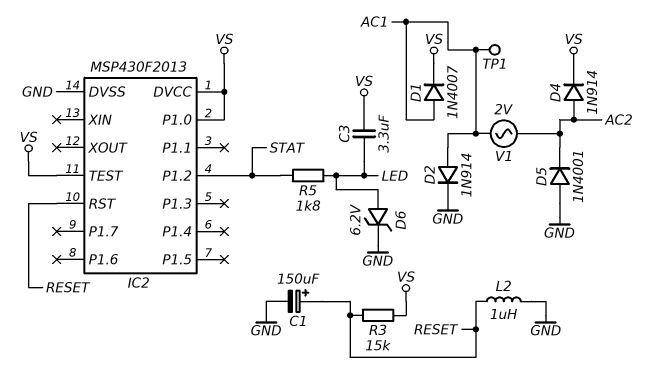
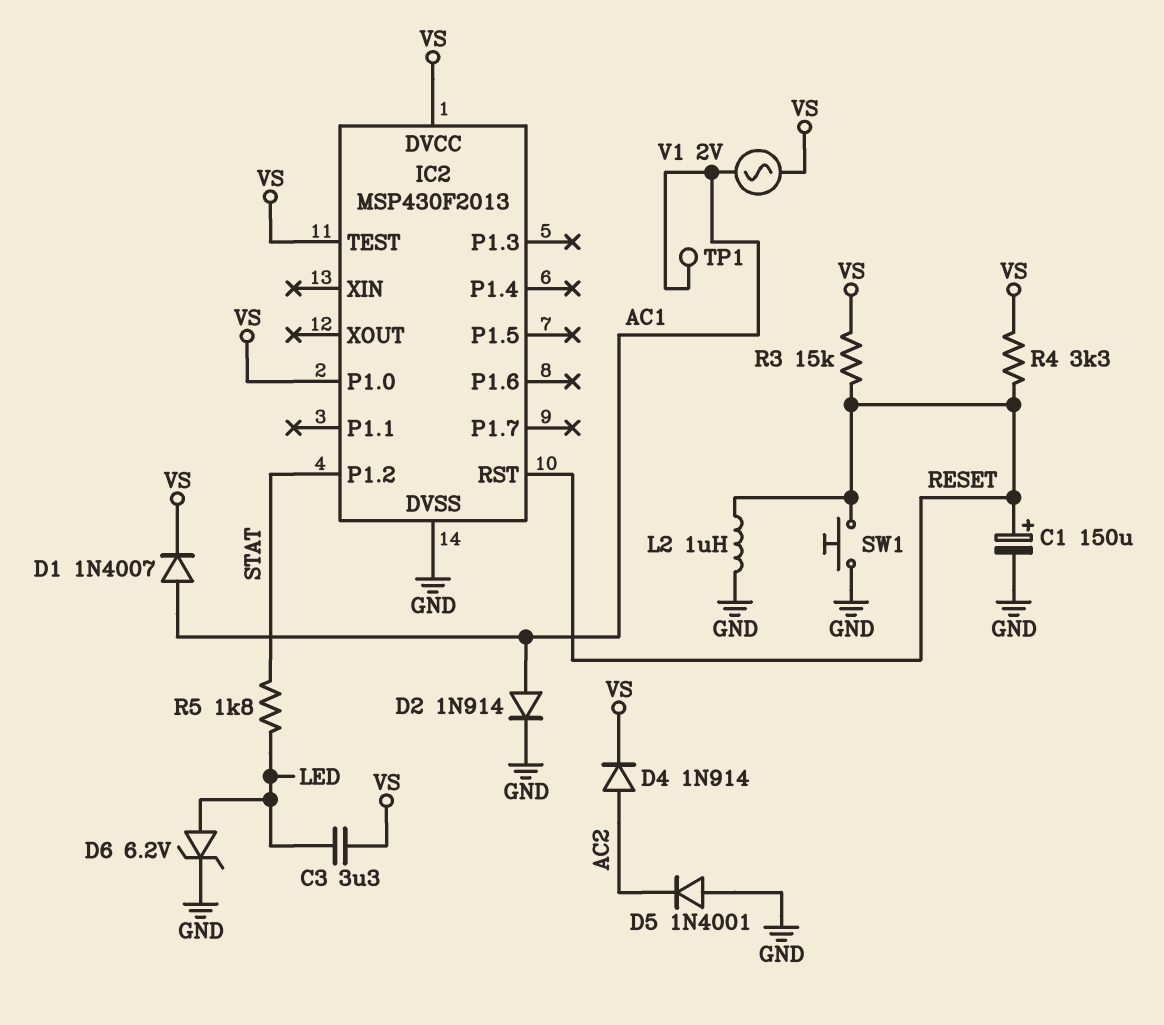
R4: none -> 3.3k (RESET, VS)
SW1: none -> button (GND, RESET)
V1: AC 2V (AC1, AC2) -> AC 2V (AC1, VS)

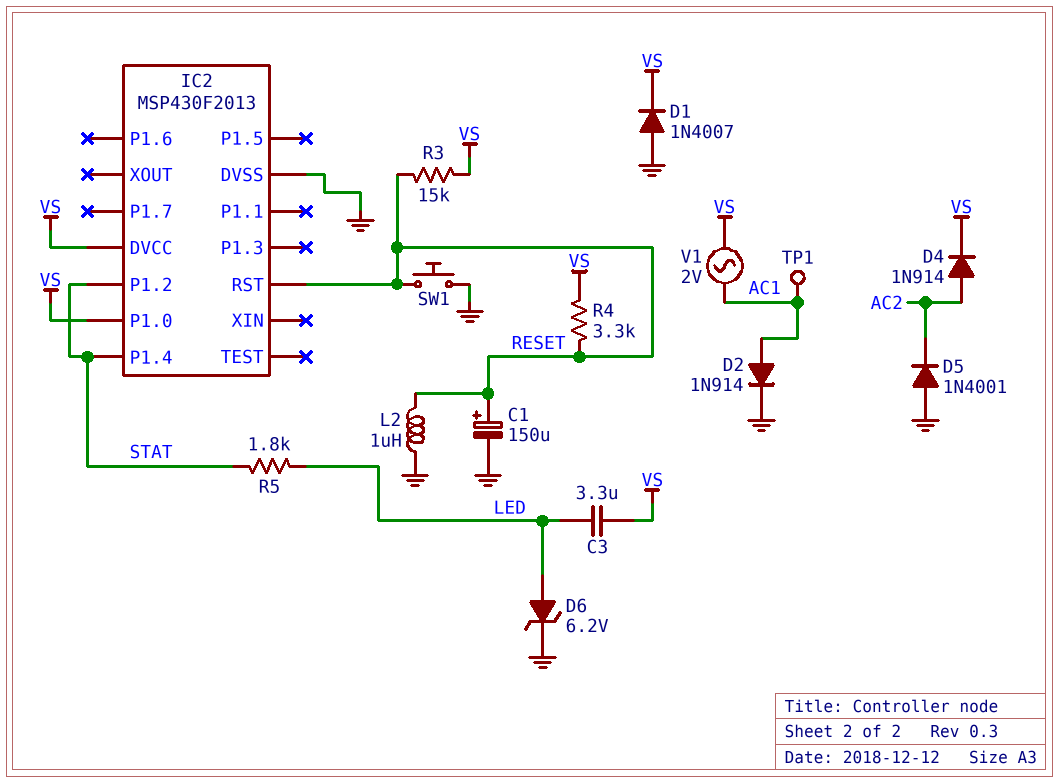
D1: diode 1N4007 (A AC1, K VS) -> diode 1N4007 (A GND, K VS)
IC2 pin P1.4: none -> STAT
IC2 pin TEST: VS -> none

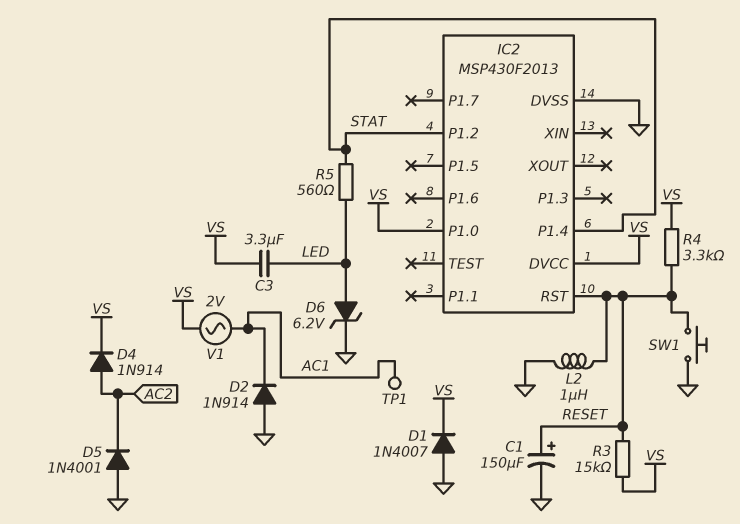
D2: diode 1N914 (A AC1, K GND) -> diode 1N914 (A GND, K AC1)
R5: 1.8k (LED, STAT) -> 560 (LED, STAT)

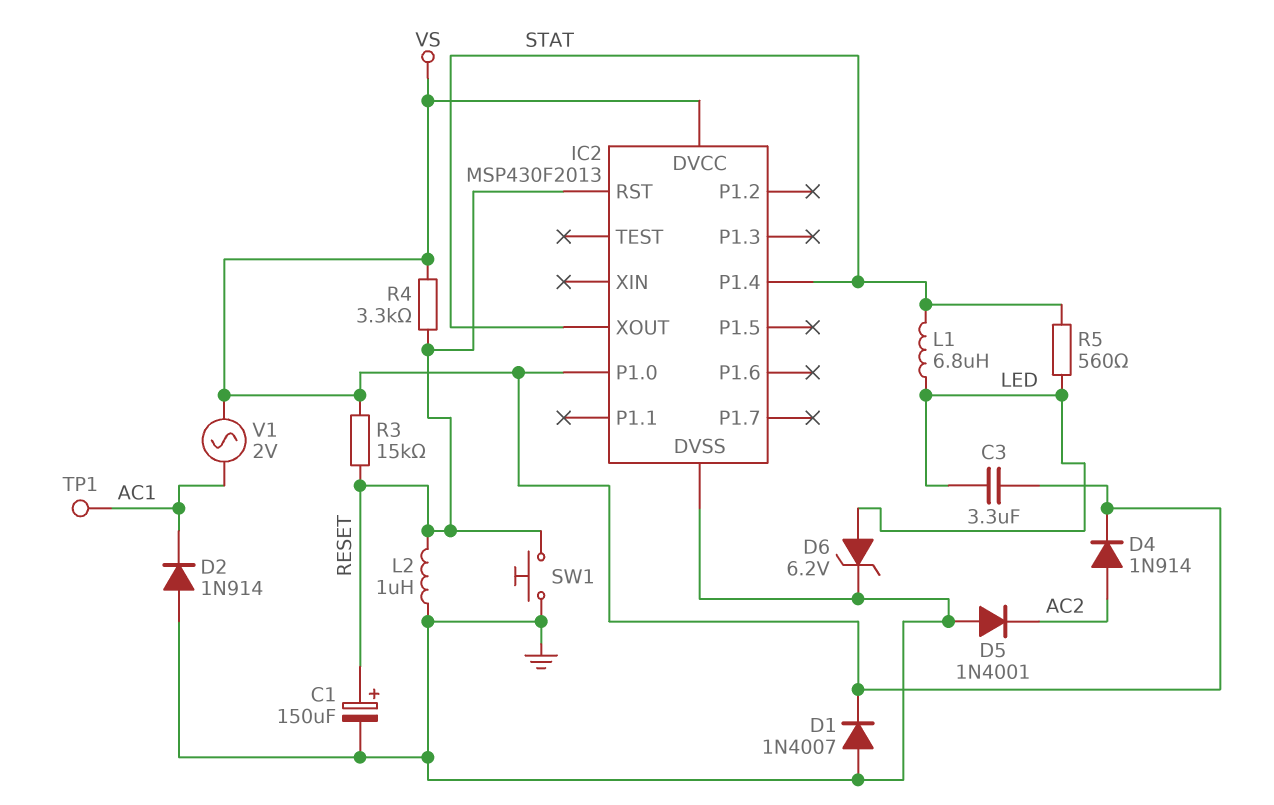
IC2 pin P1.2: STAT -> none
IC2 pin XOUT: none -> STAT
L1: none -> 6.8uH (LED, STAT)

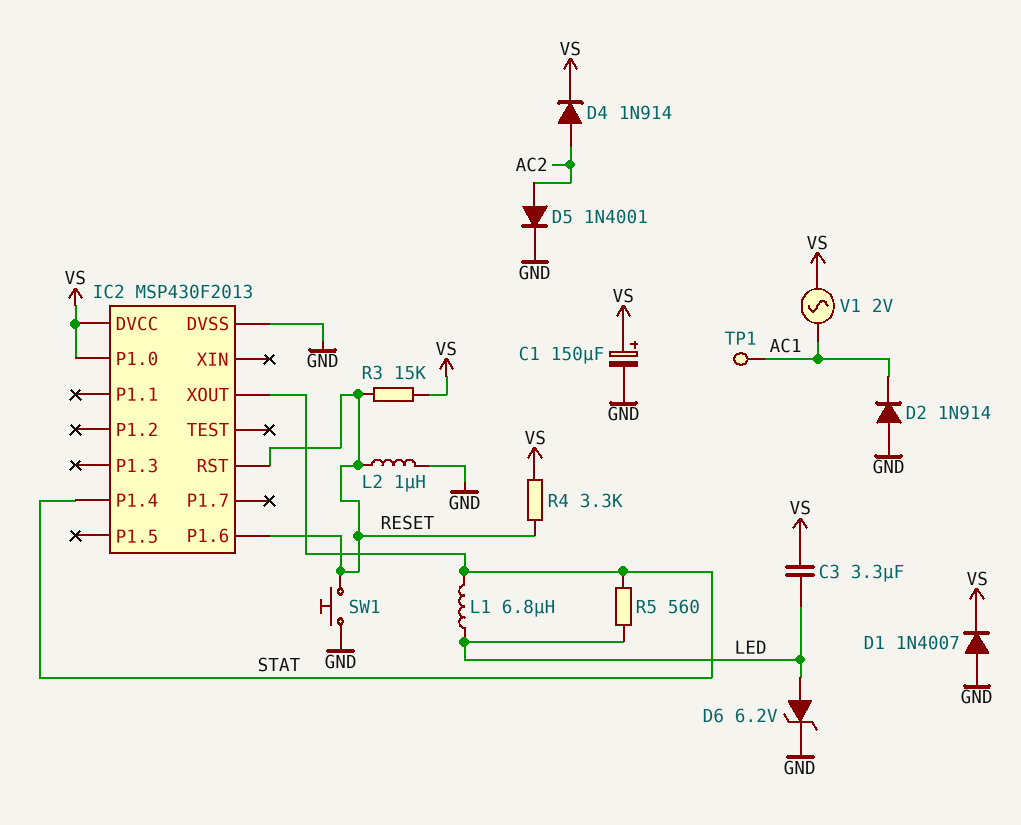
C1: 150uF (plus RESET, minus GND) -> 150uF (plus VS, minus GND)
D5: diode 1N4001 (A GND, K AC2) -> diode 1N4001 (A AC2, K GND)
IC2 pin P1.6: none -> RESET

